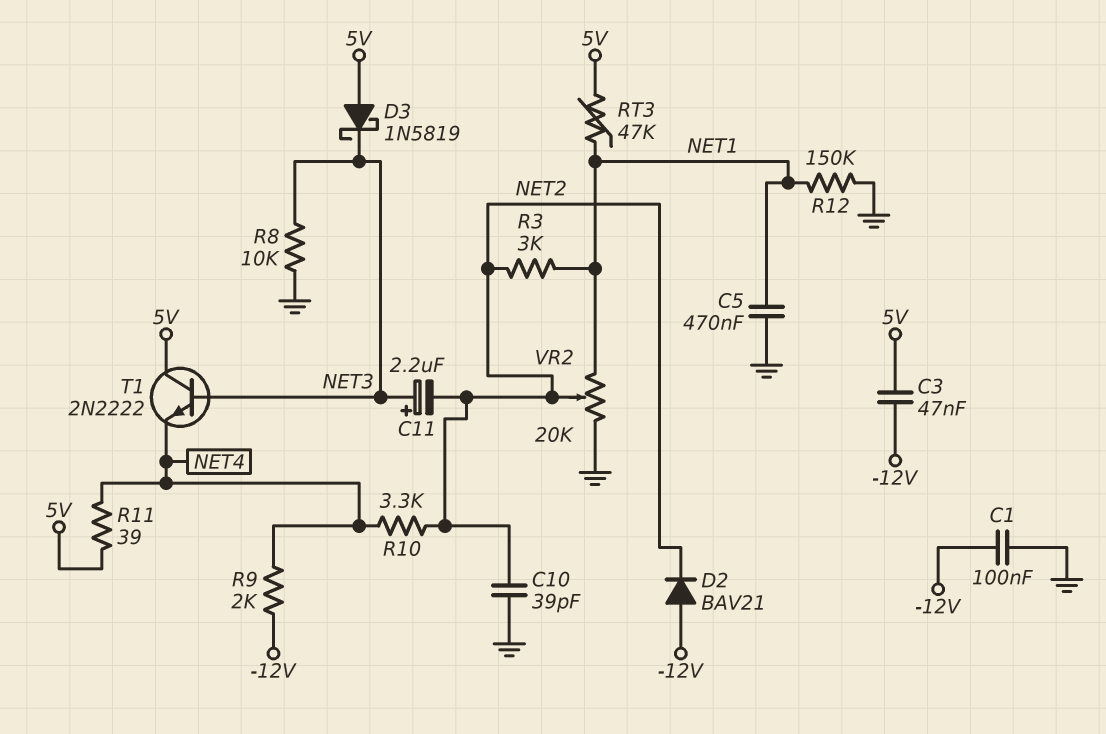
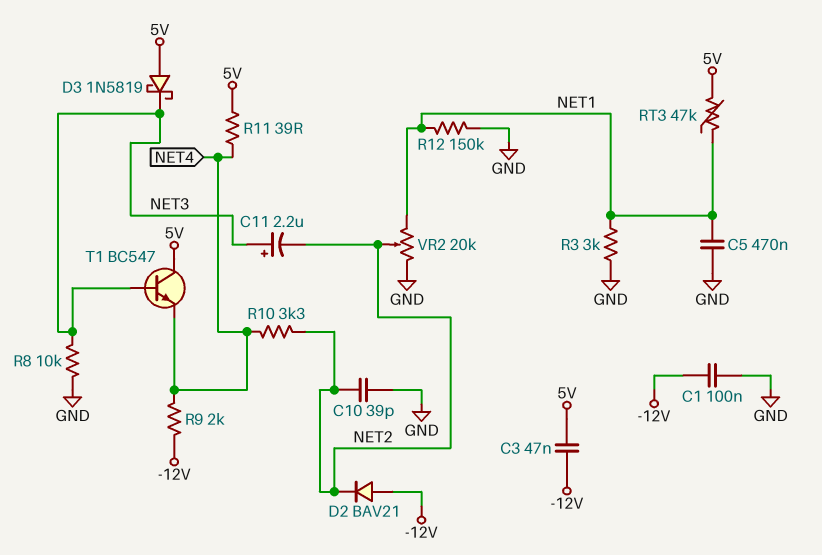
R3: 3k (NET1, NET2) -> 3k (GND, NET1)
T1: NPN 2N2222 (B NET3, C 5V, E NET4) -> NPN BC547 (B NET3, C 5V, E NET4)

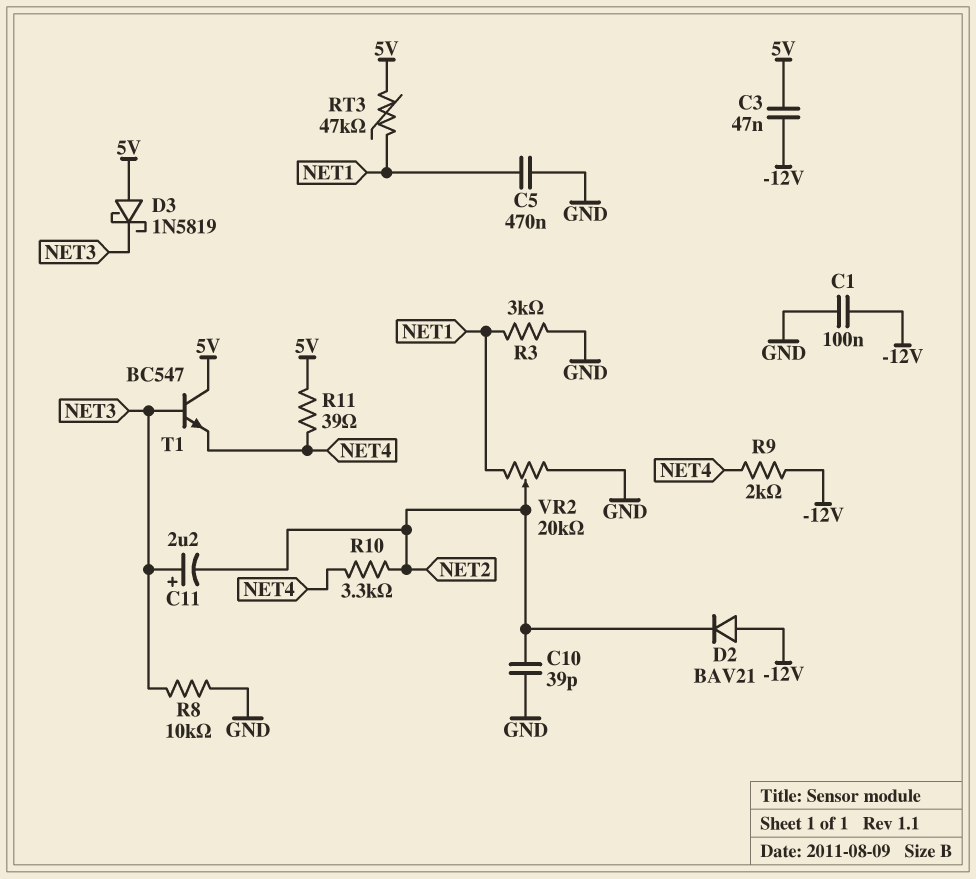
R12: 150k (GND, NET1) -> none

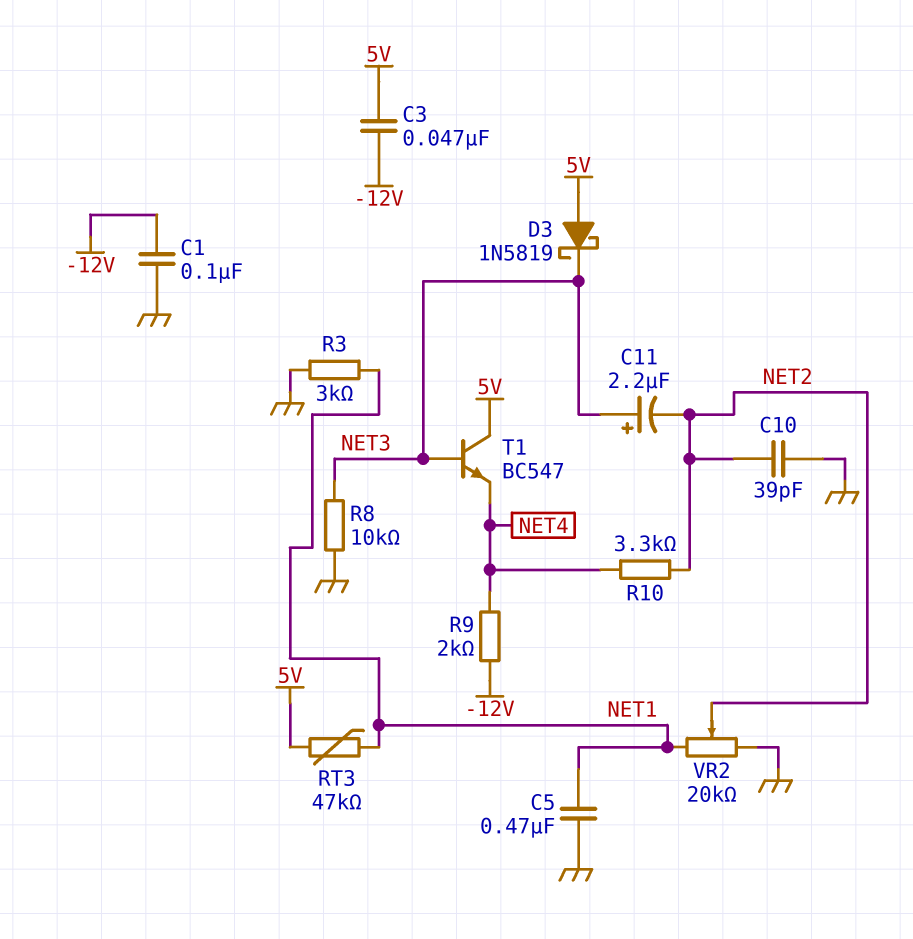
D2: diode BAV21 (A -12V, K NET2) -> none
R11: 39 (5V, NET4) -> none

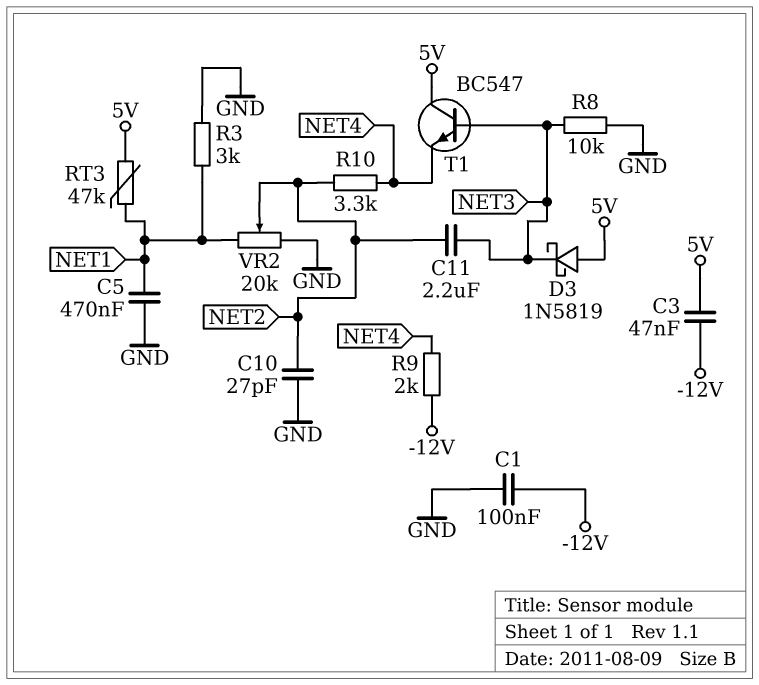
C10: 39pF (GND, NET2) -> 27pF (GND, NET2)
C11: 2.2uF (plus NET3, minus NET2) -> 2.2uF (NET2, NET3)

